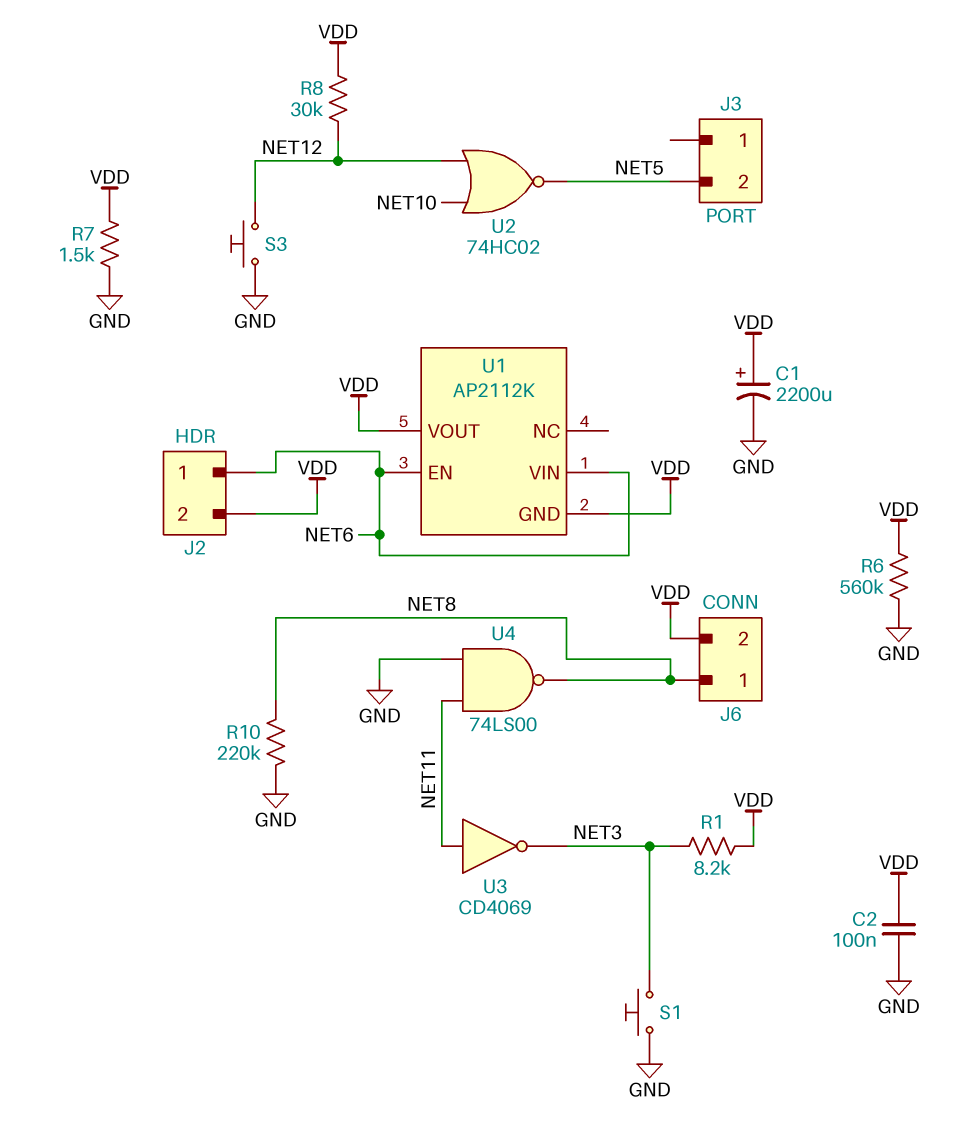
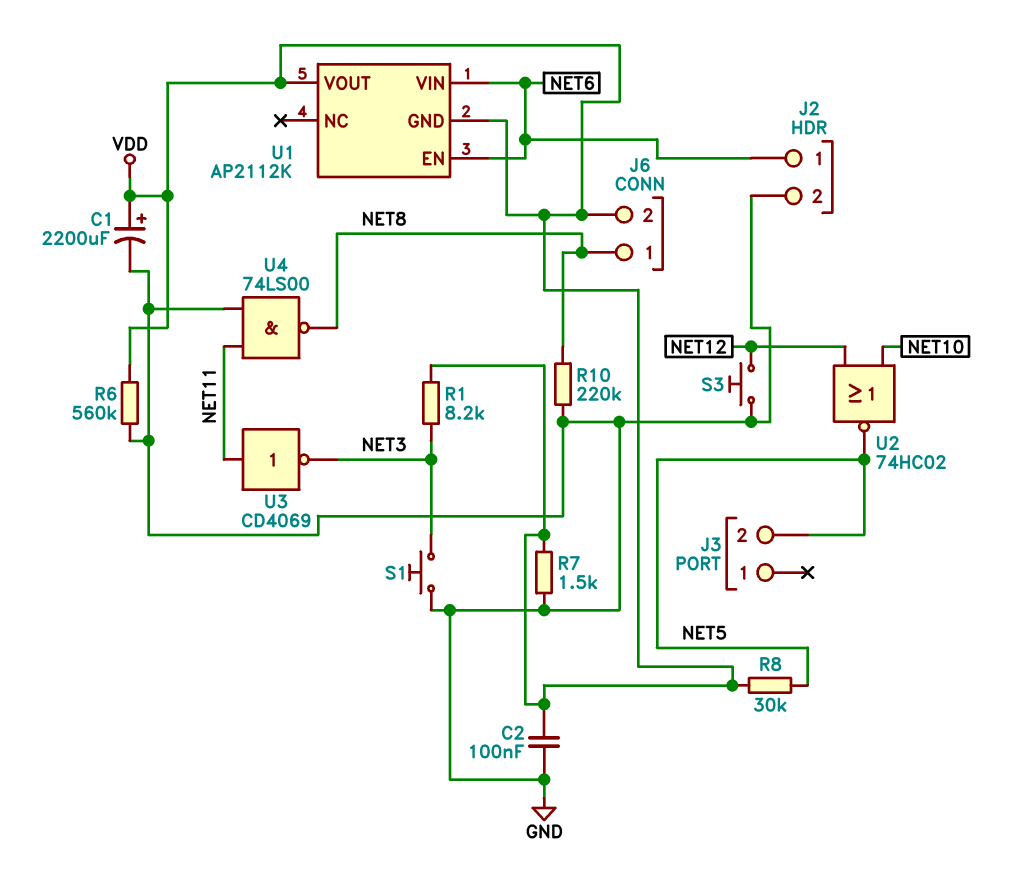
J2 pin 2: VDD -> GND
R8: 30k (NET12, VDD) -> 30k (NET5, VDD)

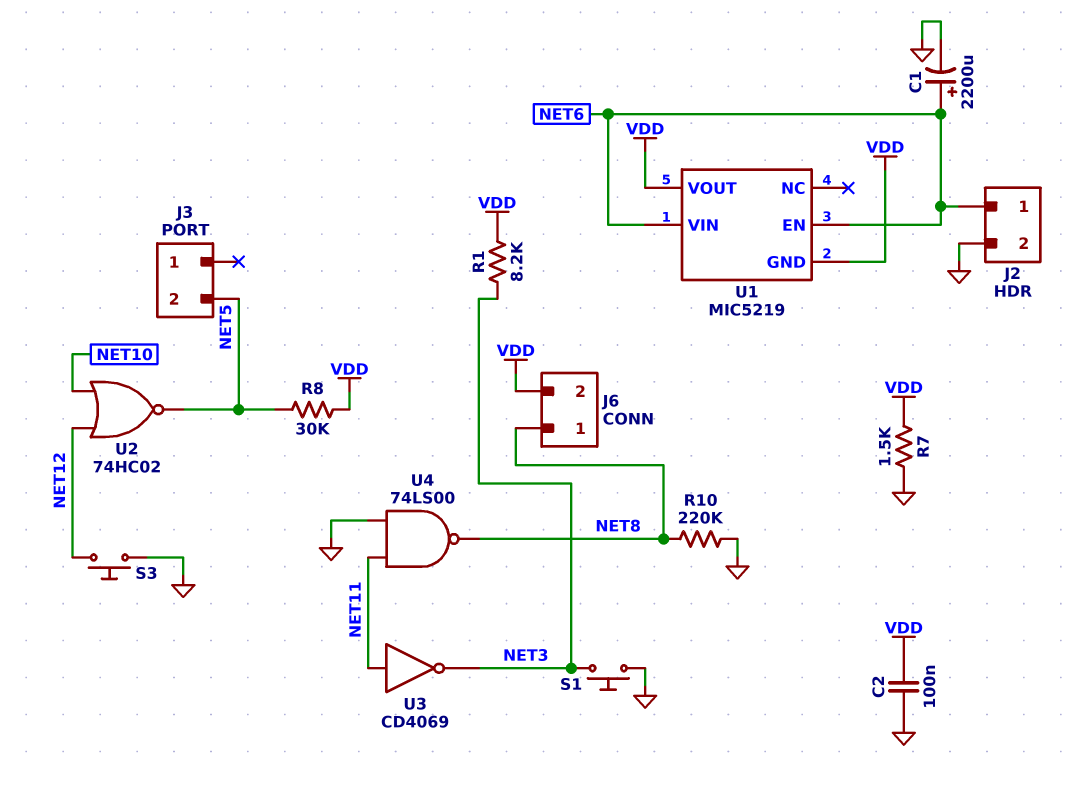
C1: 2200uF (plus VDD, minus GND) -> 2200uF (plus NET6, minus GND)
R6: 560k (GND, VDD) -> none
U1: AP2112K -> MIC5219

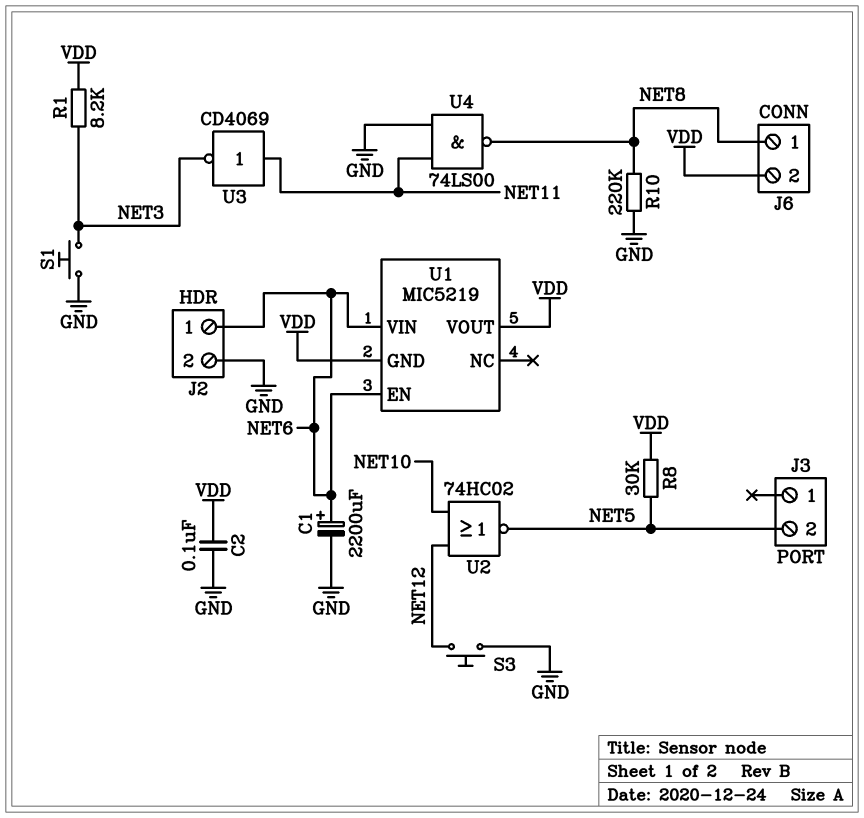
R7: 1.5k (GND, VDD) -> none

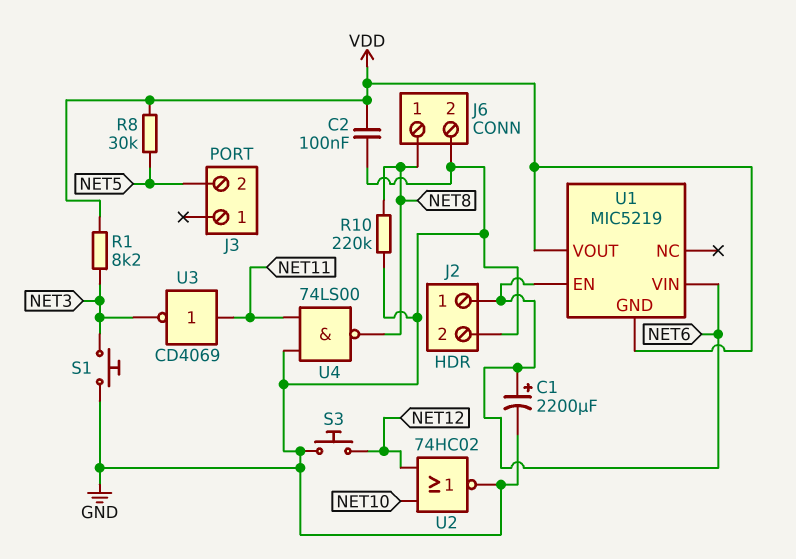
J6 pin 2: VDD -> GND
U2: NOR 74HC02 (in NET10, in NET12, out NET5) -> NOR 74HC02 (in NET10, in NET12, out GND)

